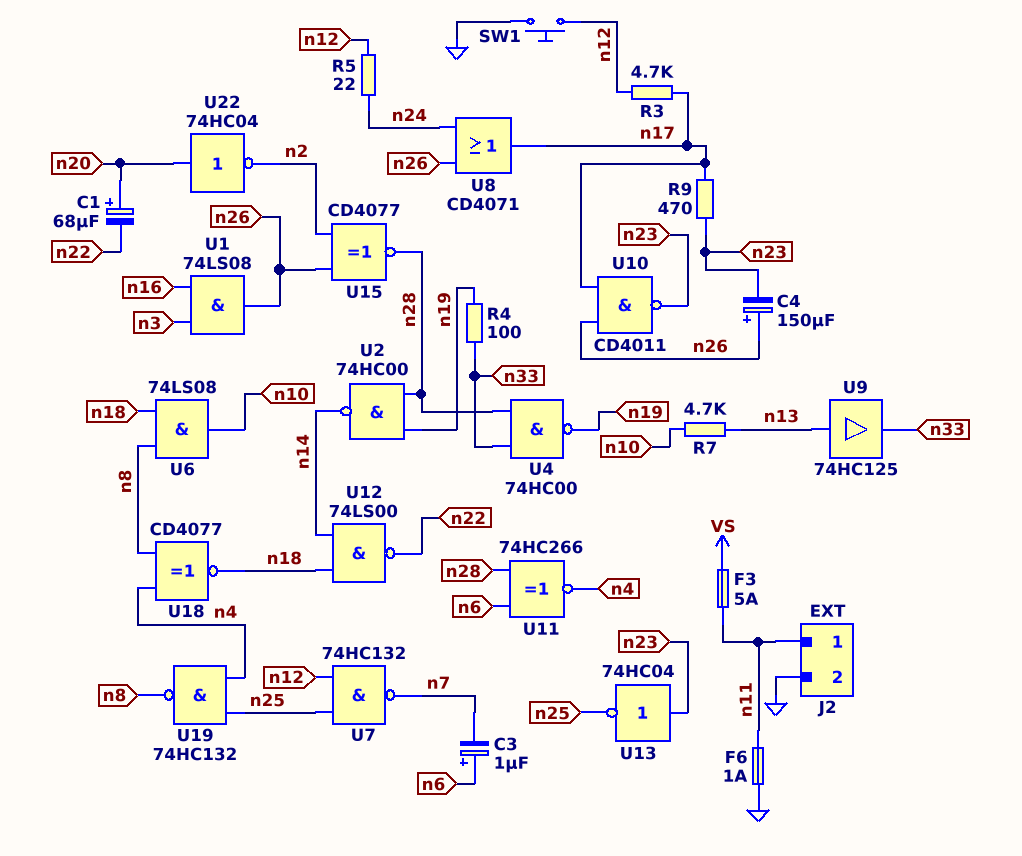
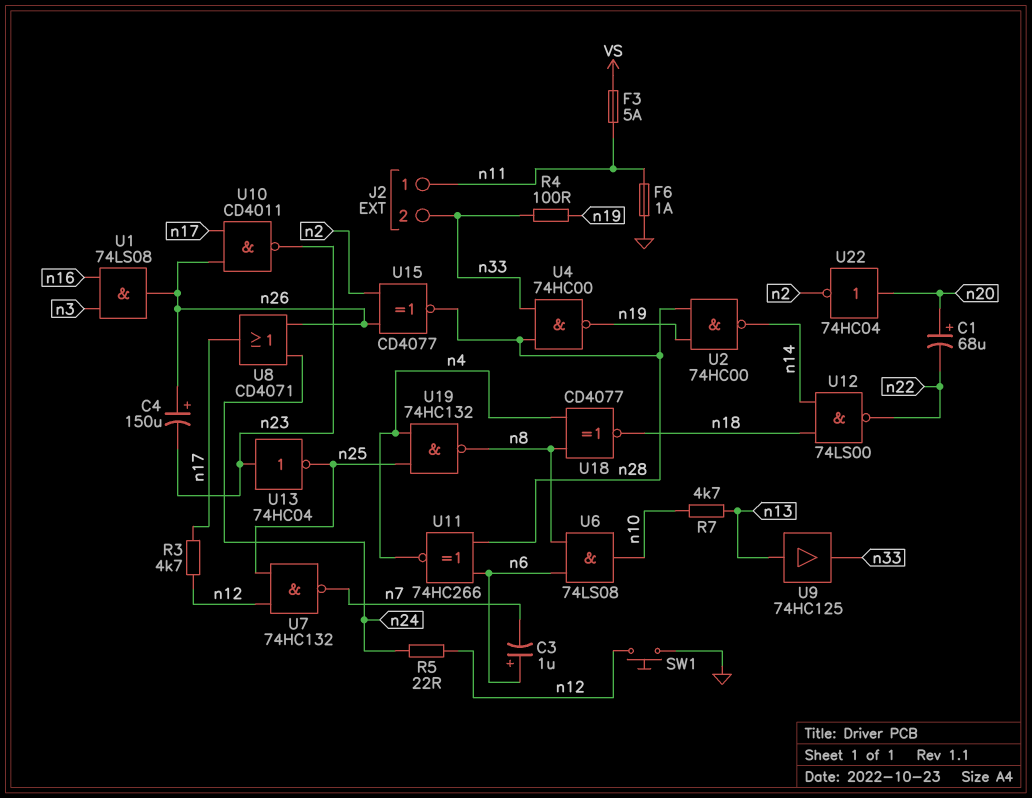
J2 pin 2: GND -> n33
R9: 470 (n17, n23) -> none
U6: AND 74LS08 (in n8, in n18, out n10) -> AND 74LS08 (in n6, in n8, out n10)

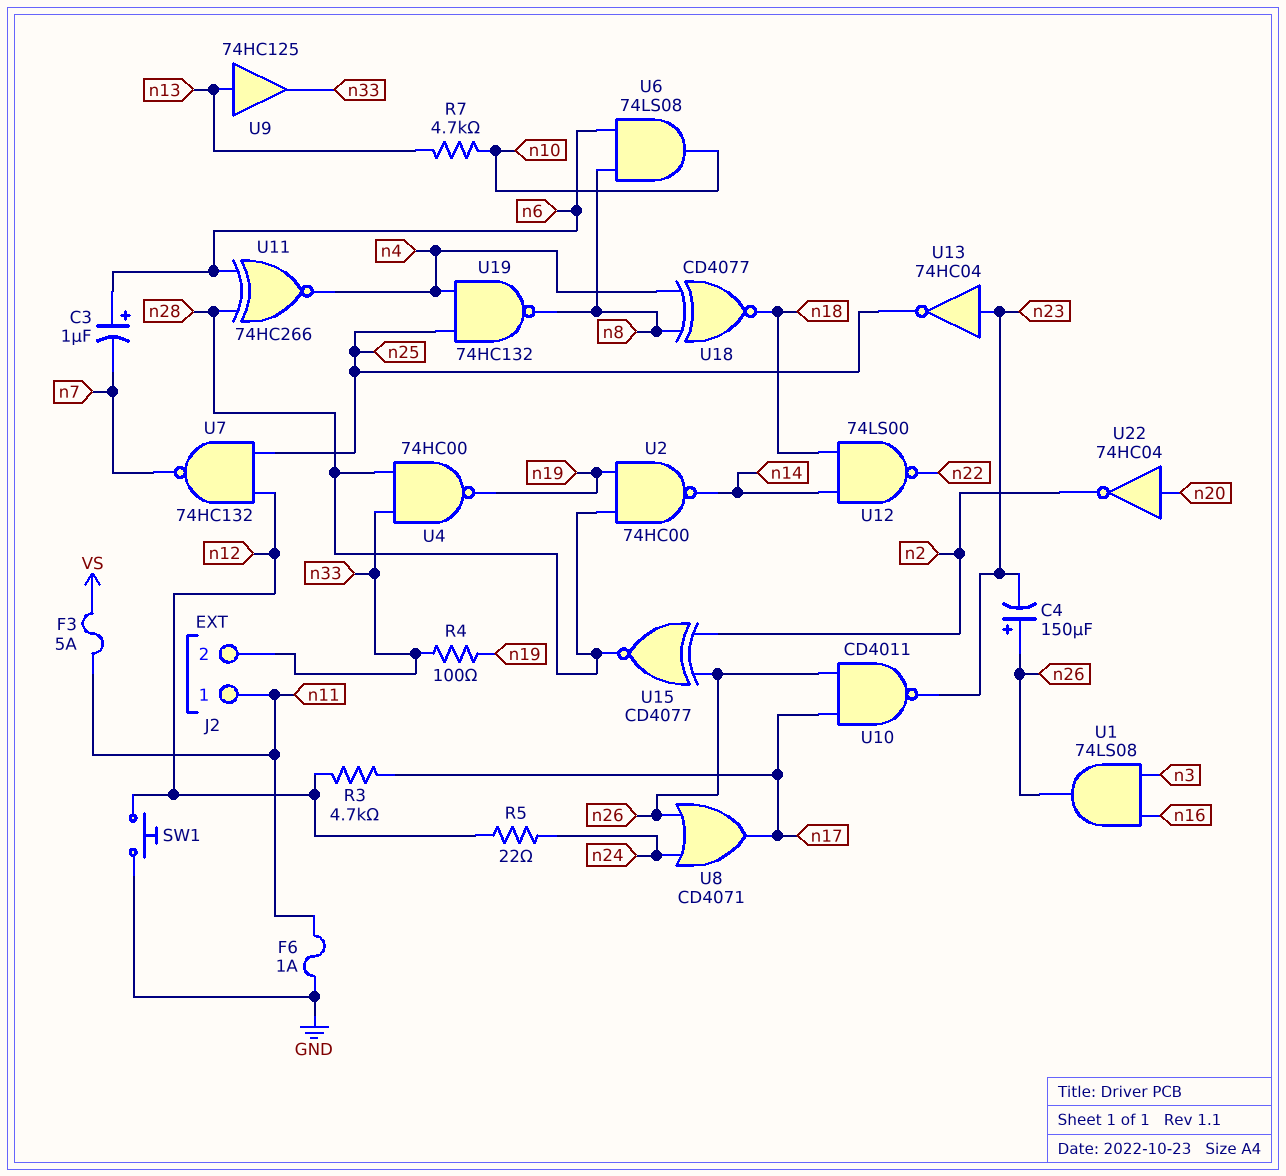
C1: 68uF (plus n20, minus n22) -> none

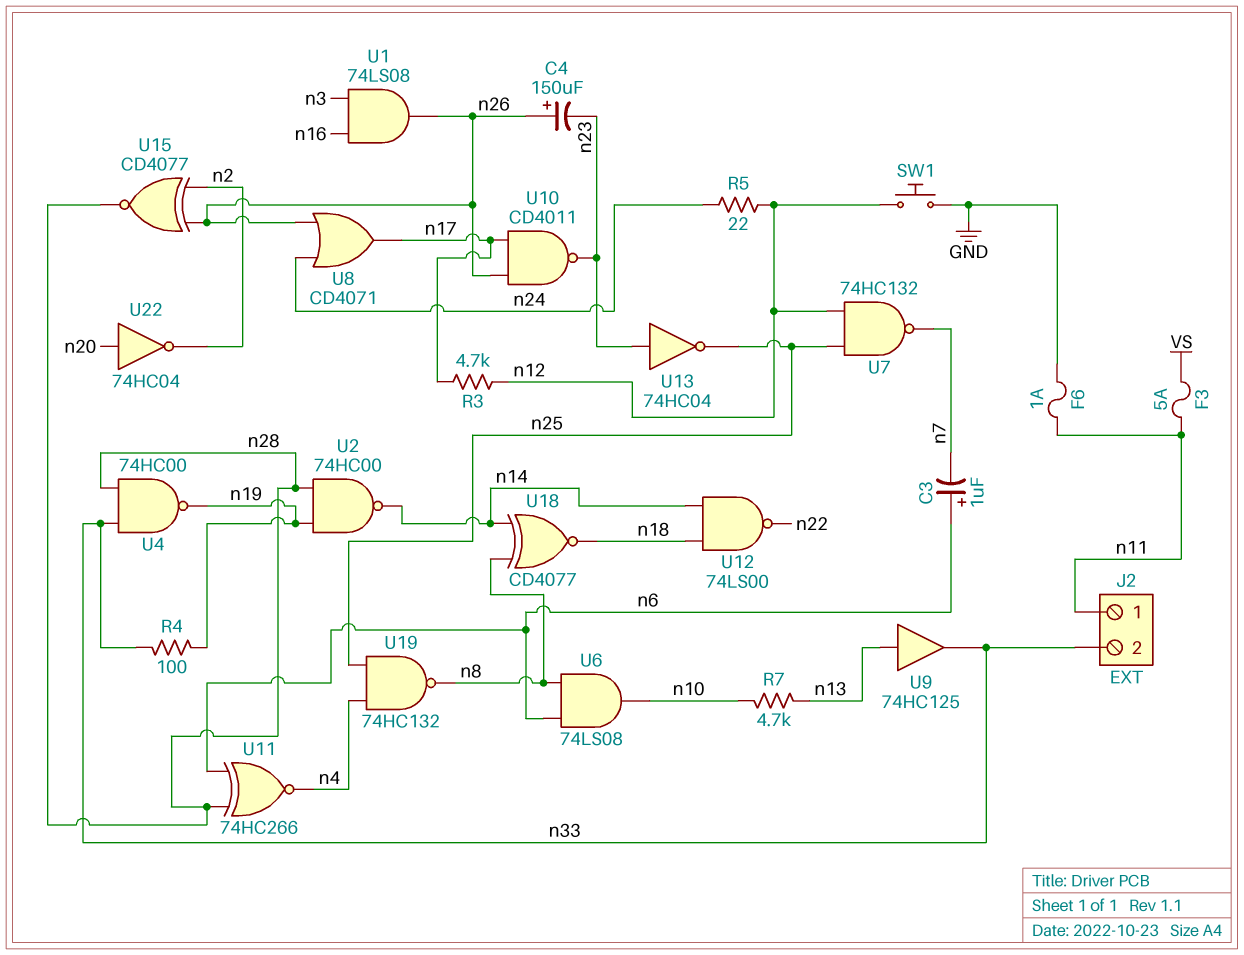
U18: XNOR CD4077 (in n4, in n8, out n18) -> XNOR CD4077 (in n8, in n14, out n18)

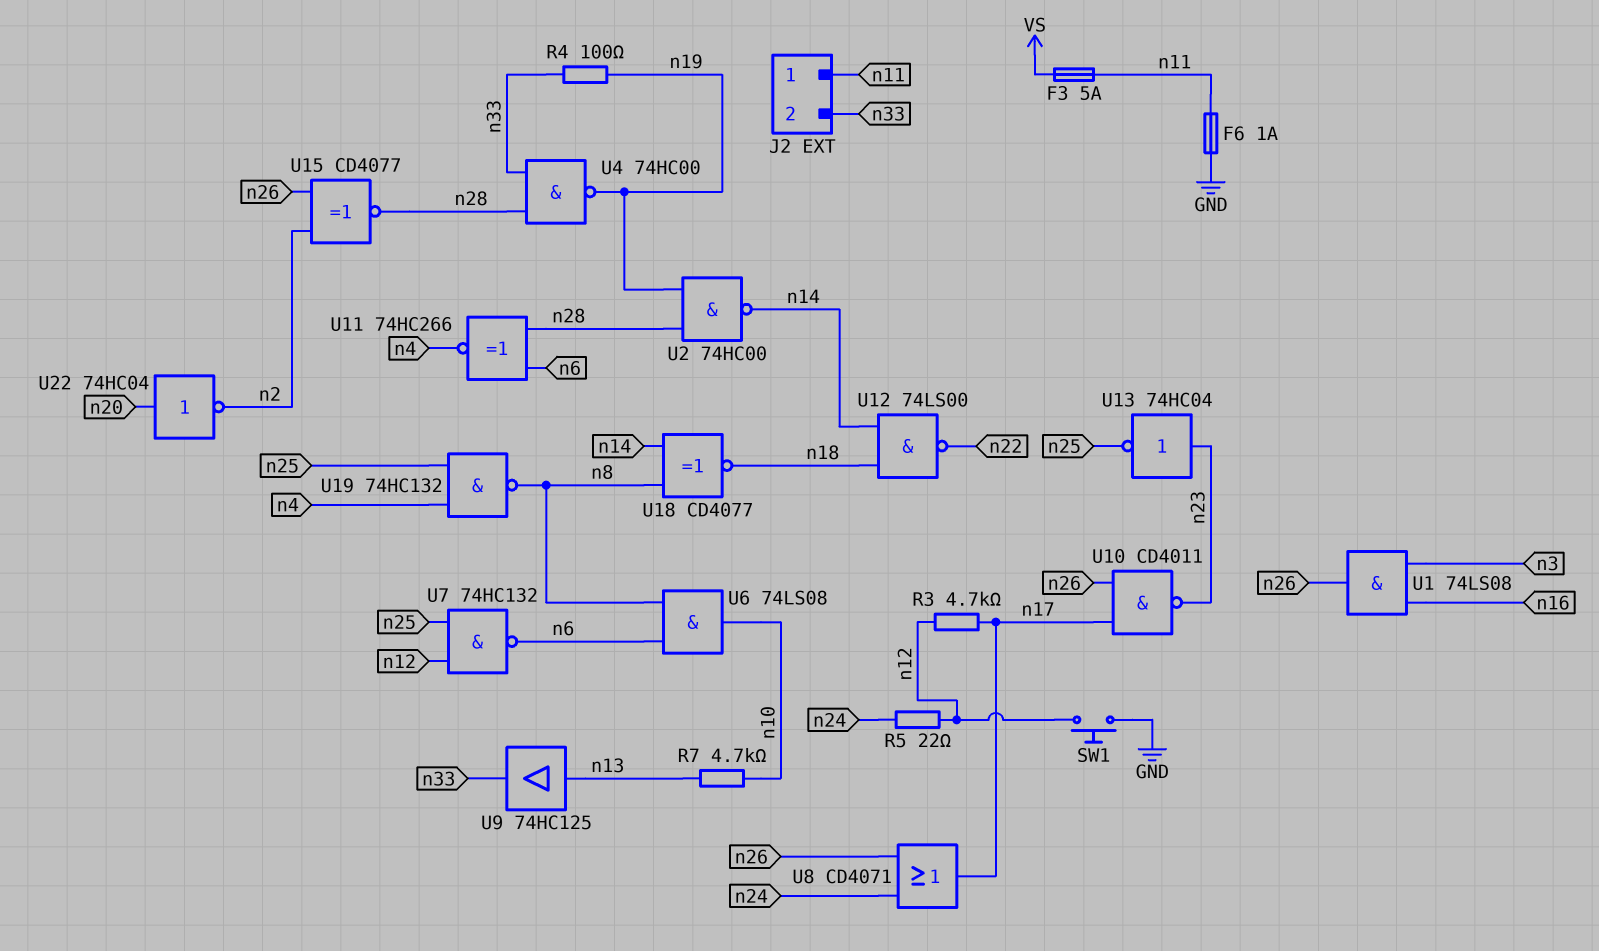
C3: 1uF (plus n6, minus n7) -> none
C4: 150uF (plus n26, minus n23) -> none
U7: NAND 74HC132 (in n12, in n25, out n7) -> NAND 74HC132 (in n12, in n25, out n6)

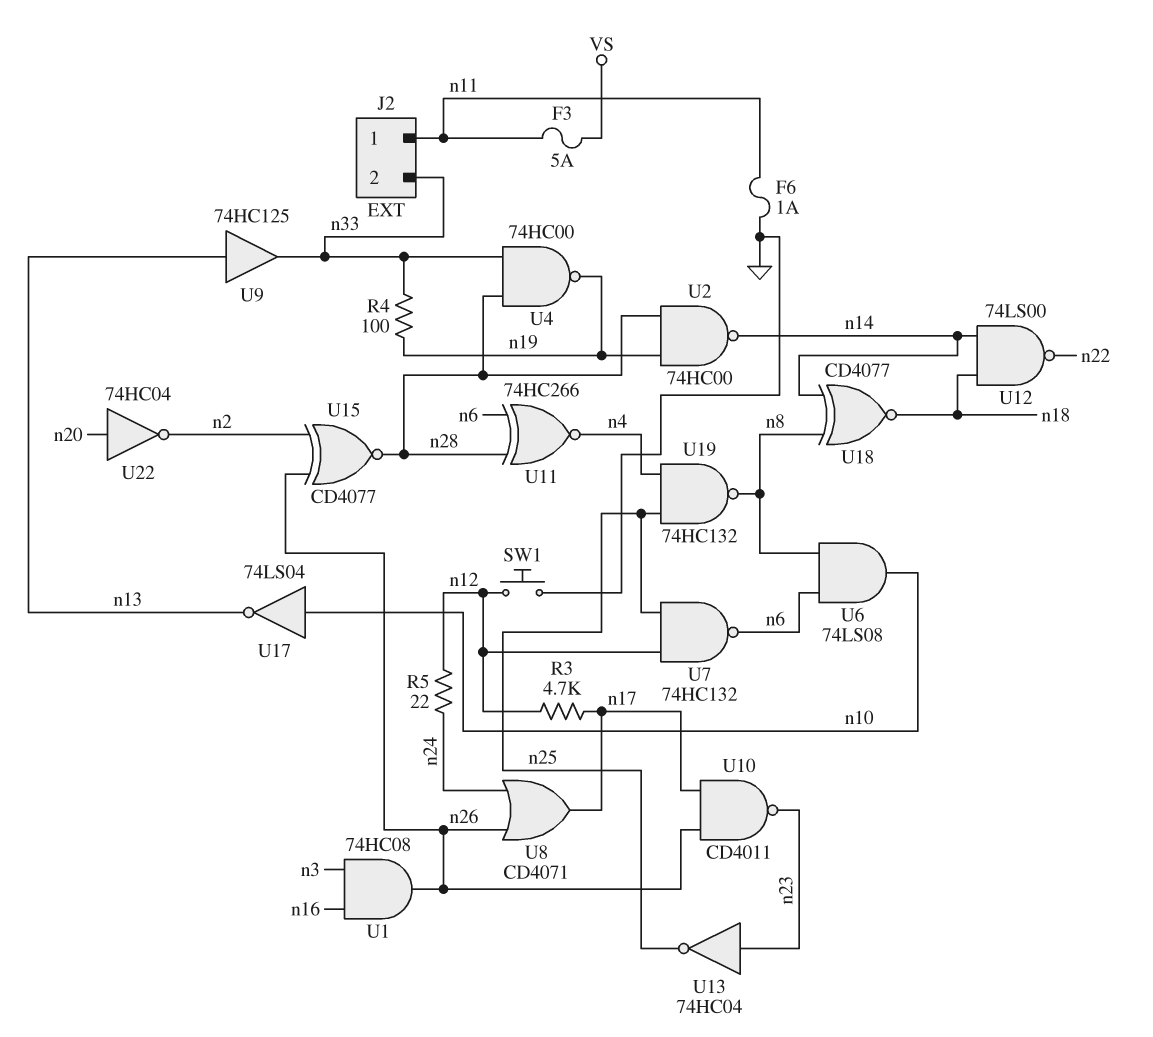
R7: 4.7k (n10, n13) -> none
U1: AND 74LS08 (in n3, in n16, out n26) -> AND 74HC08 (in n3, in n16, out n26)
U17: none -> NOT 74LS04 (in n10, out n13)

